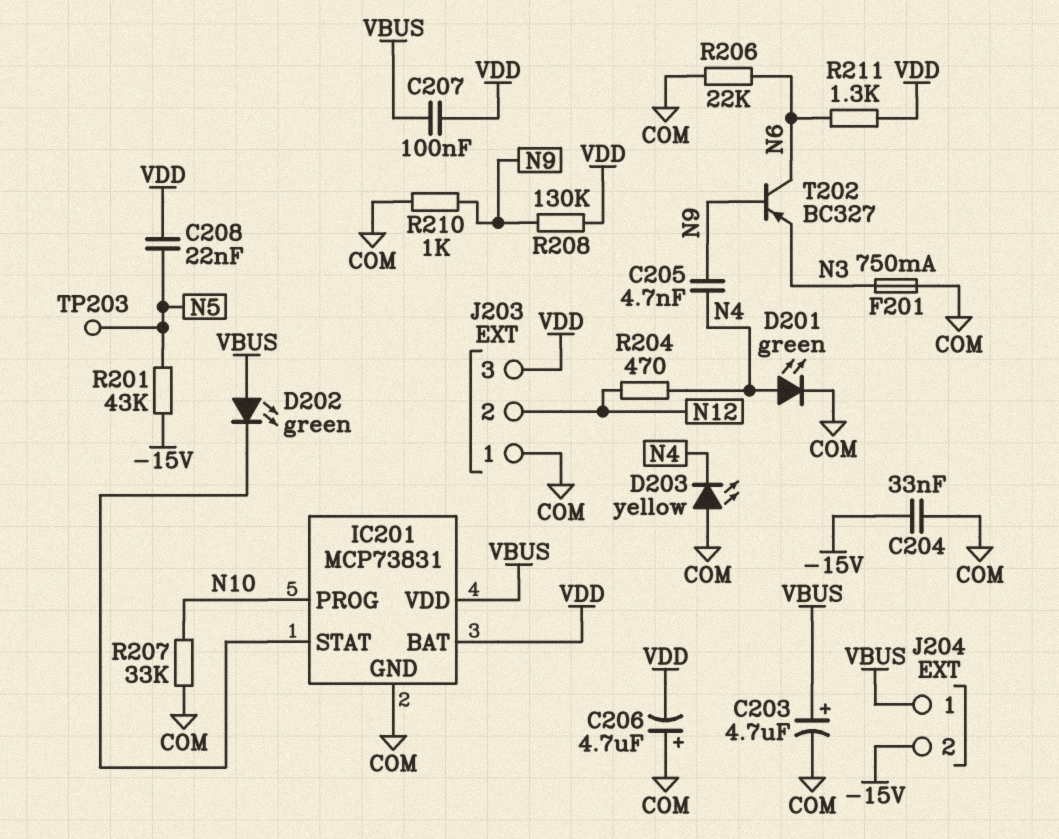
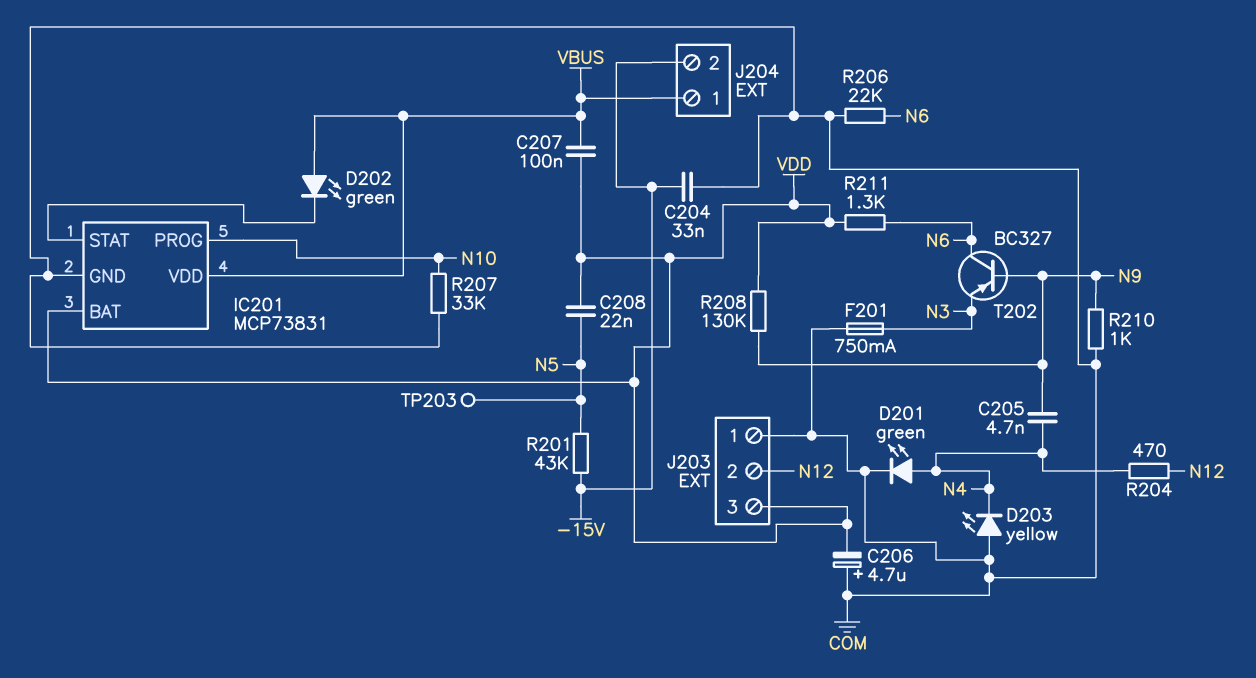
C203: 4.7uF (plus VBUS, minus COM) -> none

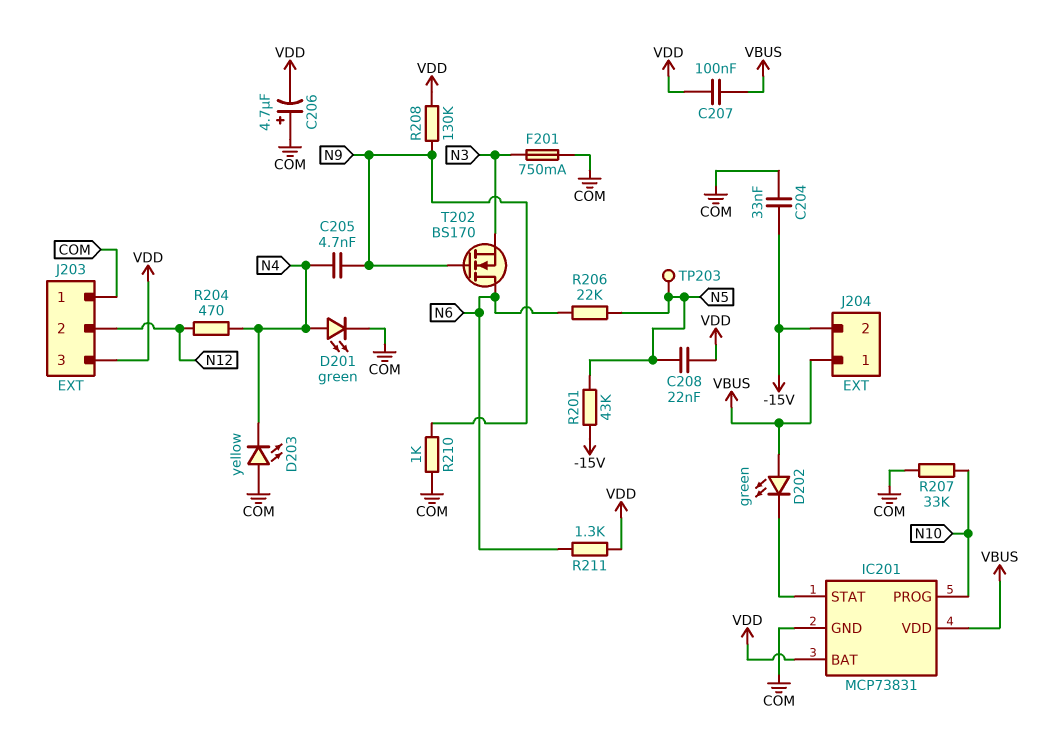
R206: 22k (COM, N6) -> 22k (N5, N6)
T202: PNP BC327 (B N9, C N6, E N3) -> NMOS BS170 (G N9, D N6, S N3)

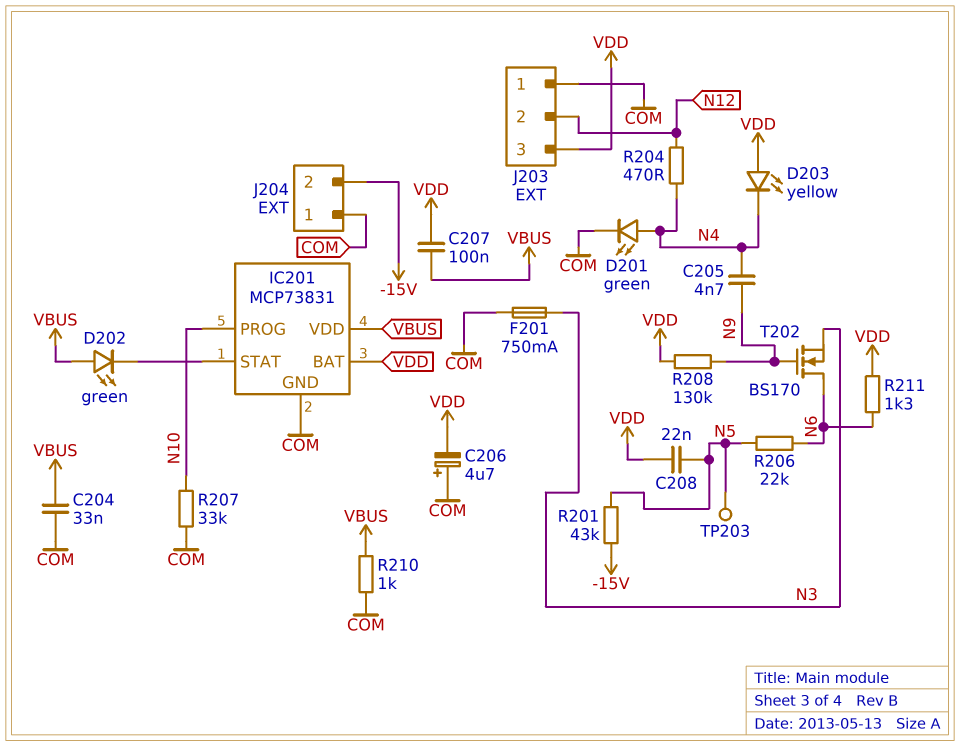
C204: 33nF (-15V, COM) -> 33nF (COM, VBUS)
D203: LED yellow (A COM, K N4) -> LED yellow (A VDD, K N4)
J204 pin 1: VBUS -> COM
R210: 1k (COM, N9) -> 1k (COM, VBUS)

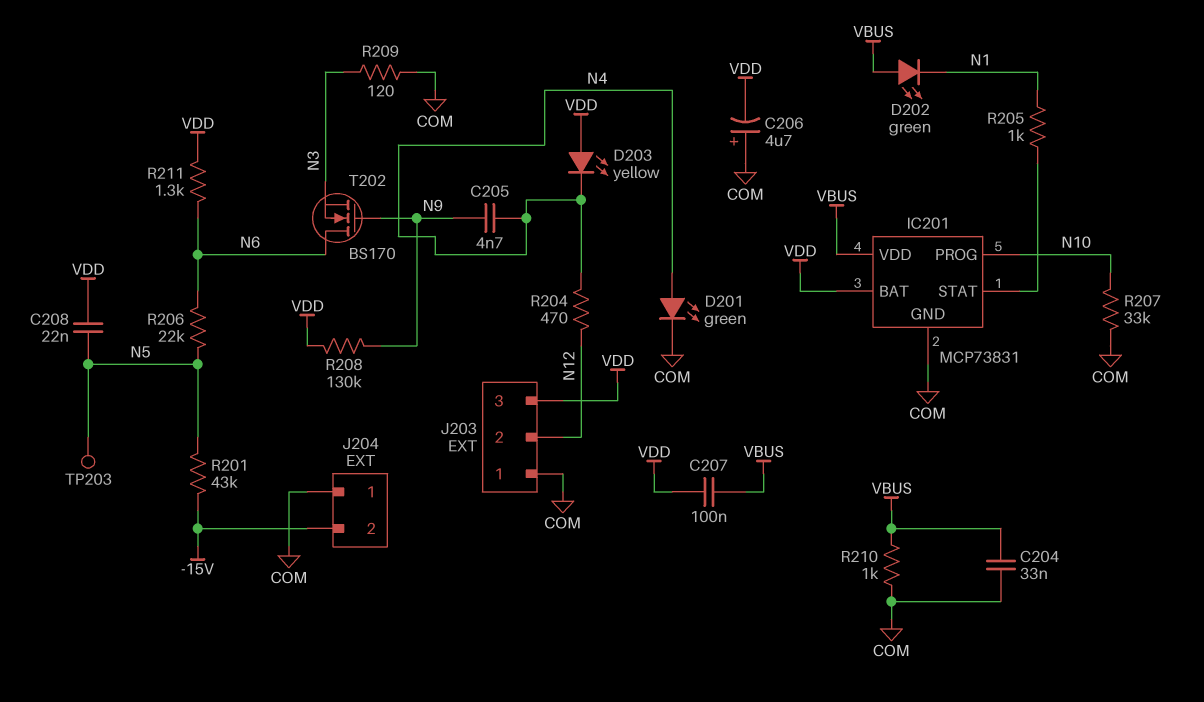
D202: LED green (A VBUS, K IC201/STAT) -> LED green (A VBUS, K N1)
F201: 750mA (COM, N3) -> none
R205: none -> 1k (IC201/STAT, N1)
R209: none -> 120 (COM, N3)

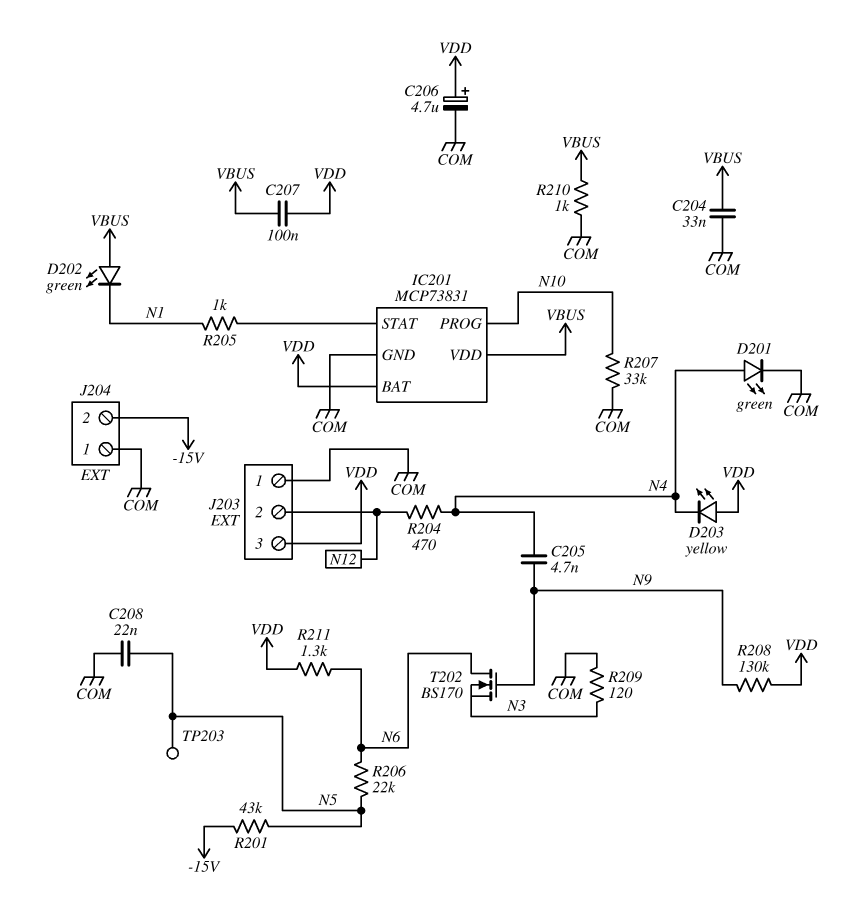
C206: 4.7uF (plus COM, minus VDD) -> 4.7uF (plus VDD, minus COM)
C208: 22nF (N5, VDD) -> 22nF (COM, N5)

